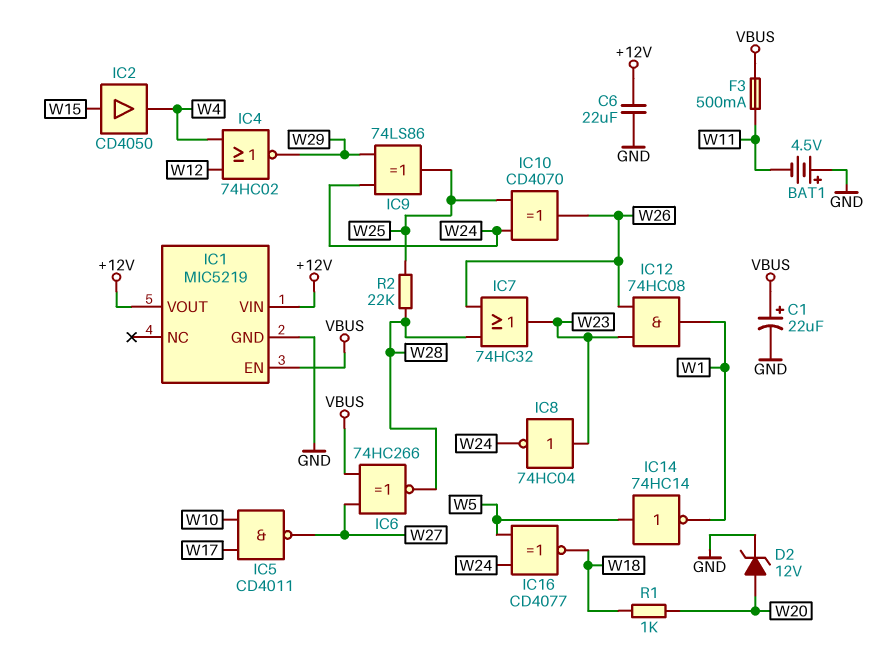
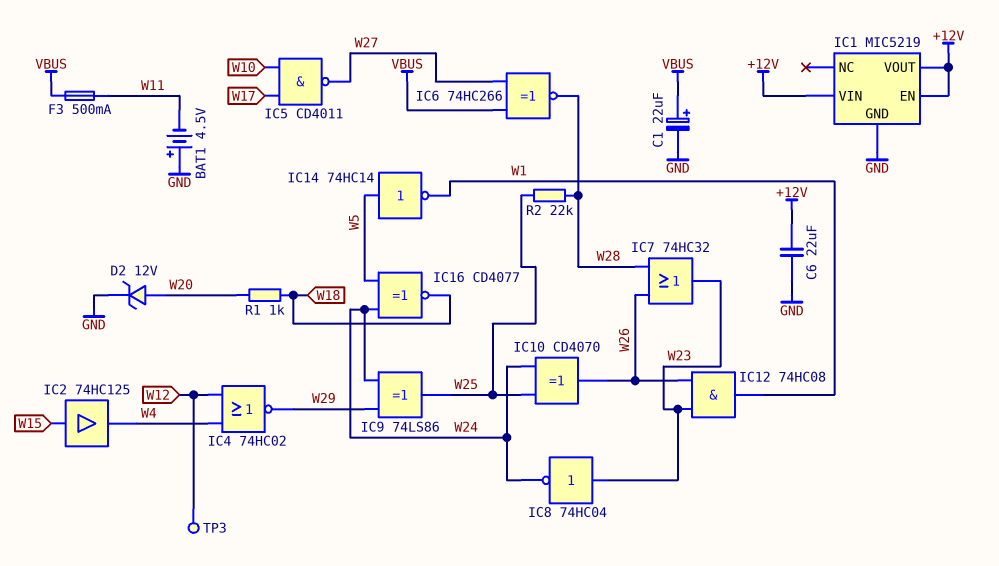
IC1 pin EN: VBUS -> +12V
IC2: buffer CD4050 (in W15, out W4) -> buffer 74HC125 (in W15, out W4)
TP3: none -> test point (W12)

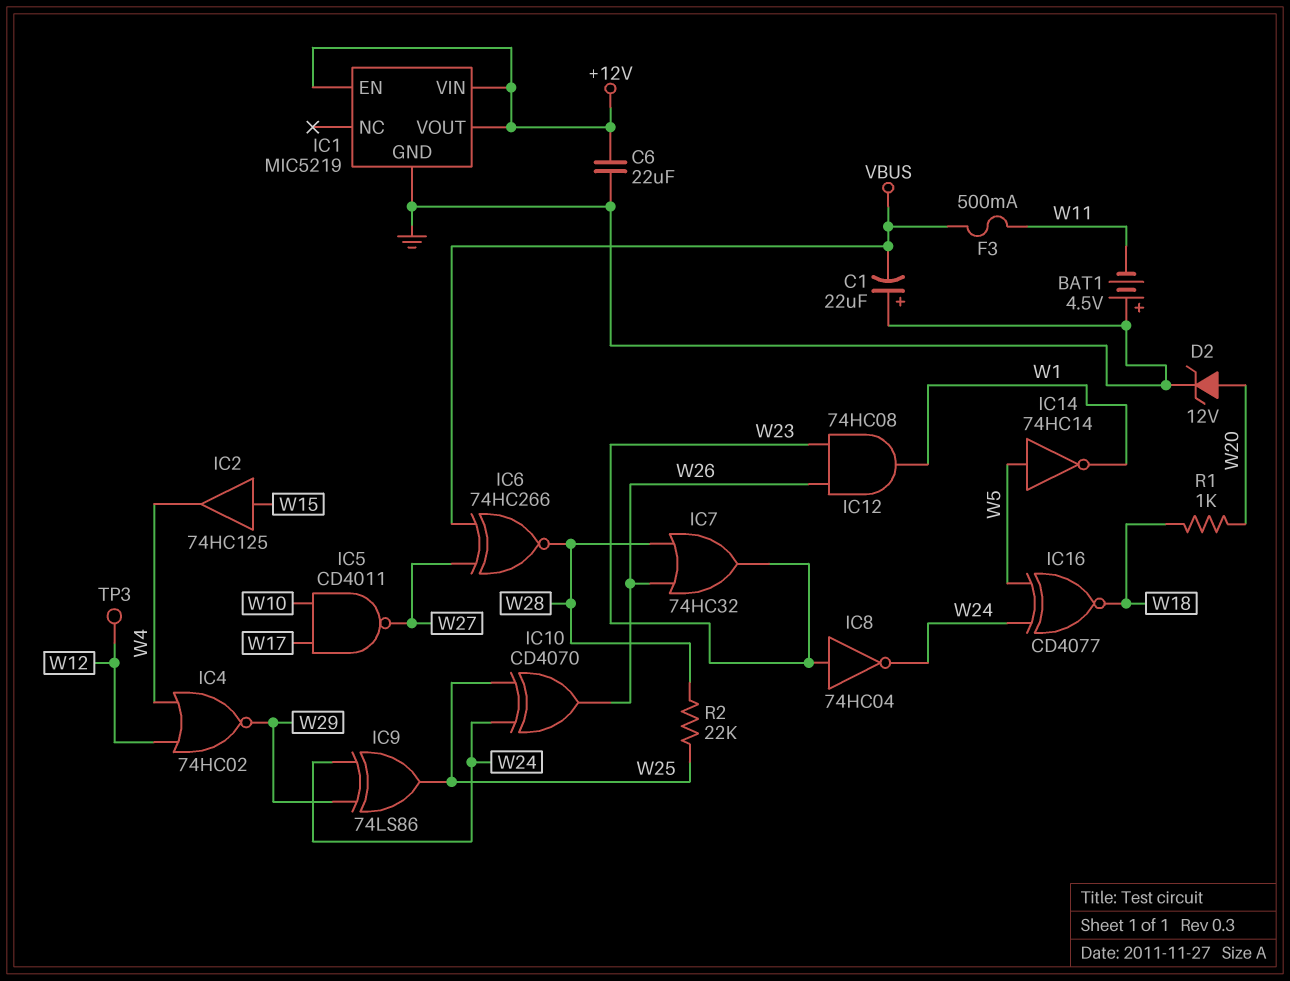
C1: 22uF (plus VBUS, minus GND) -> 22uF (plus GND, minus VBUS)

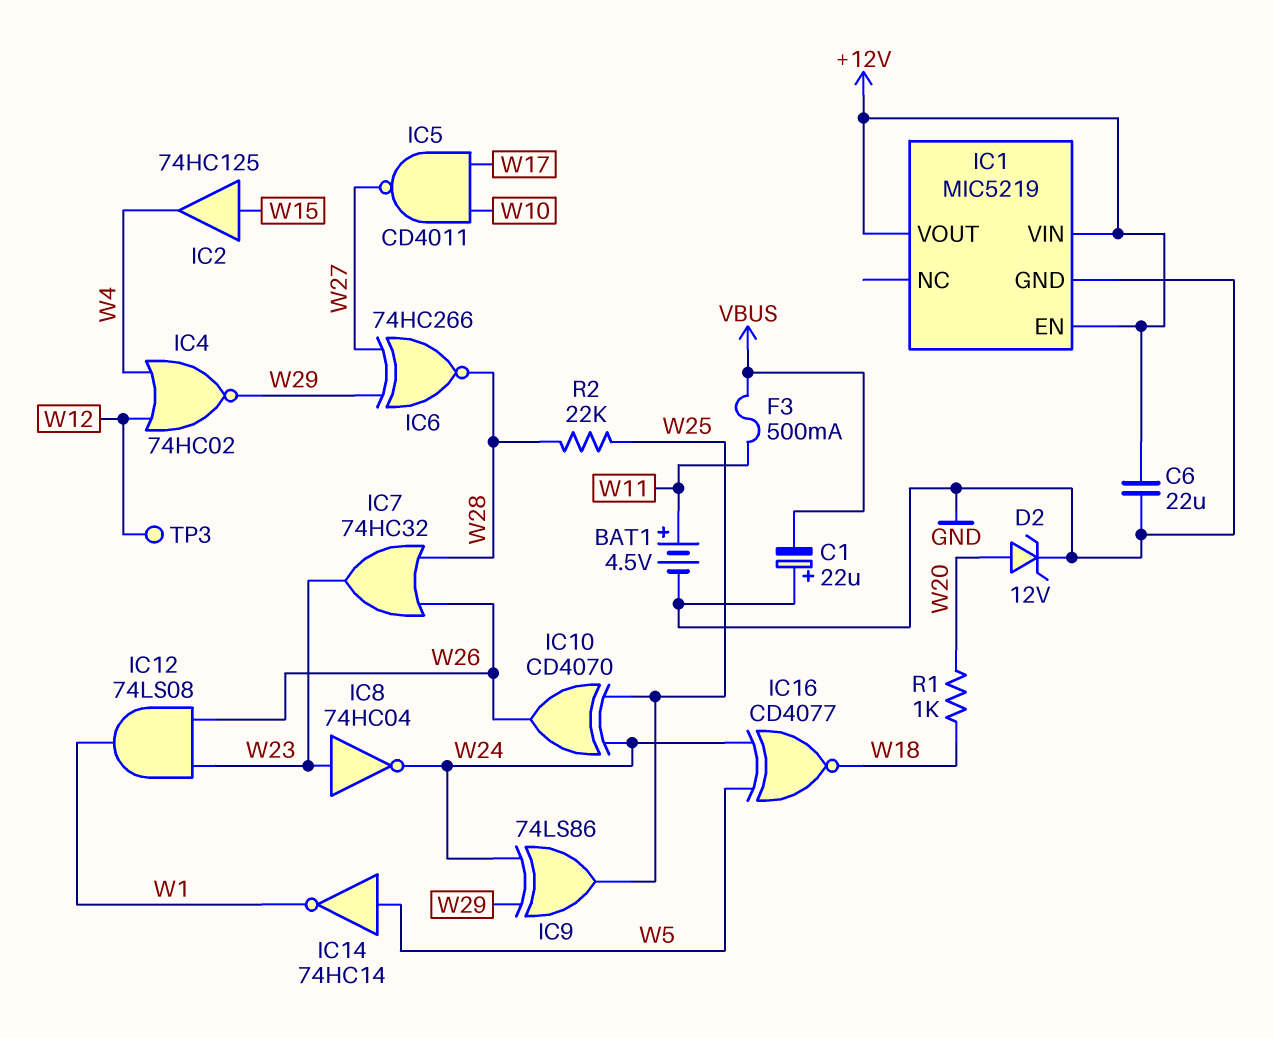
BAT1: 4.5V (plus GND, minus W11) -> 4.5V (plus W11, minus GND)
IC6: XNOR 74HC266 (in VBUS, in W27, out W28) -> XNOR 74HC266 (in W27, in W29, out W28)
IC12: AND 74HC08 (in W23, in W26, out W1) -> AND 74LS08 (in W23, in W26, out W1)

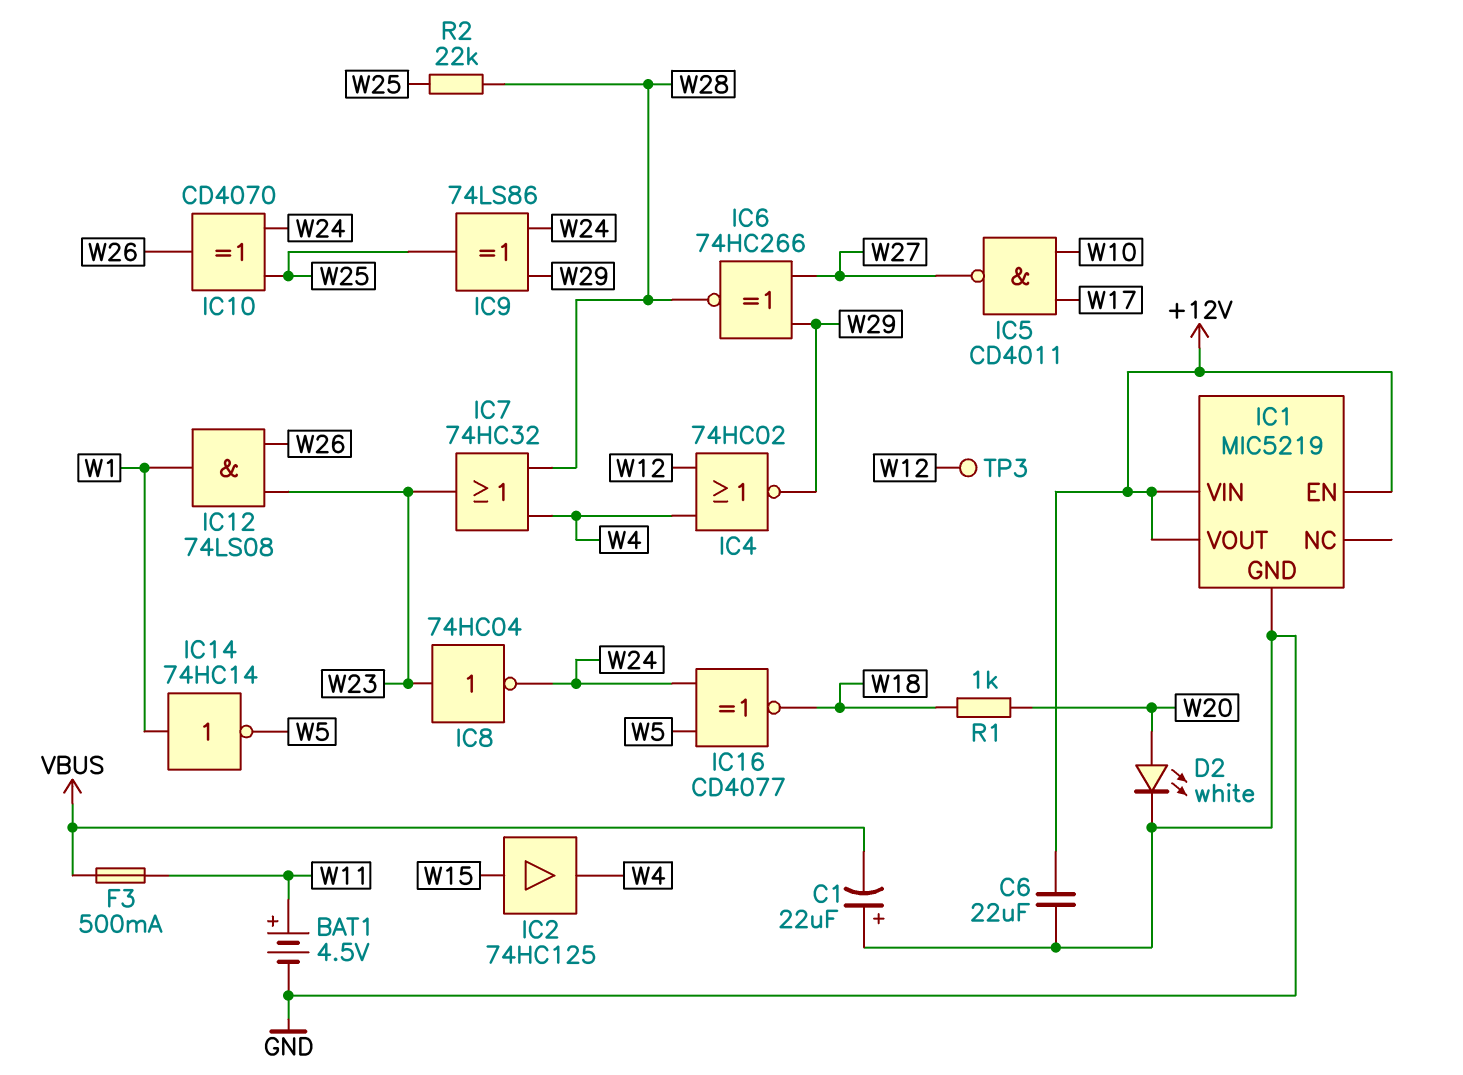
D2: zener 12V (A W20, K GND) -> LED white (A W20, K GND)
IC7: OR 74HC32 (in W26, in W28, out W23) -> OR 74HC32 (in W4, in W28, out W23)
IC14: NOT 74HC14 (in W5, out W1) -> NOT 74HC14 (in W1, out W5)

